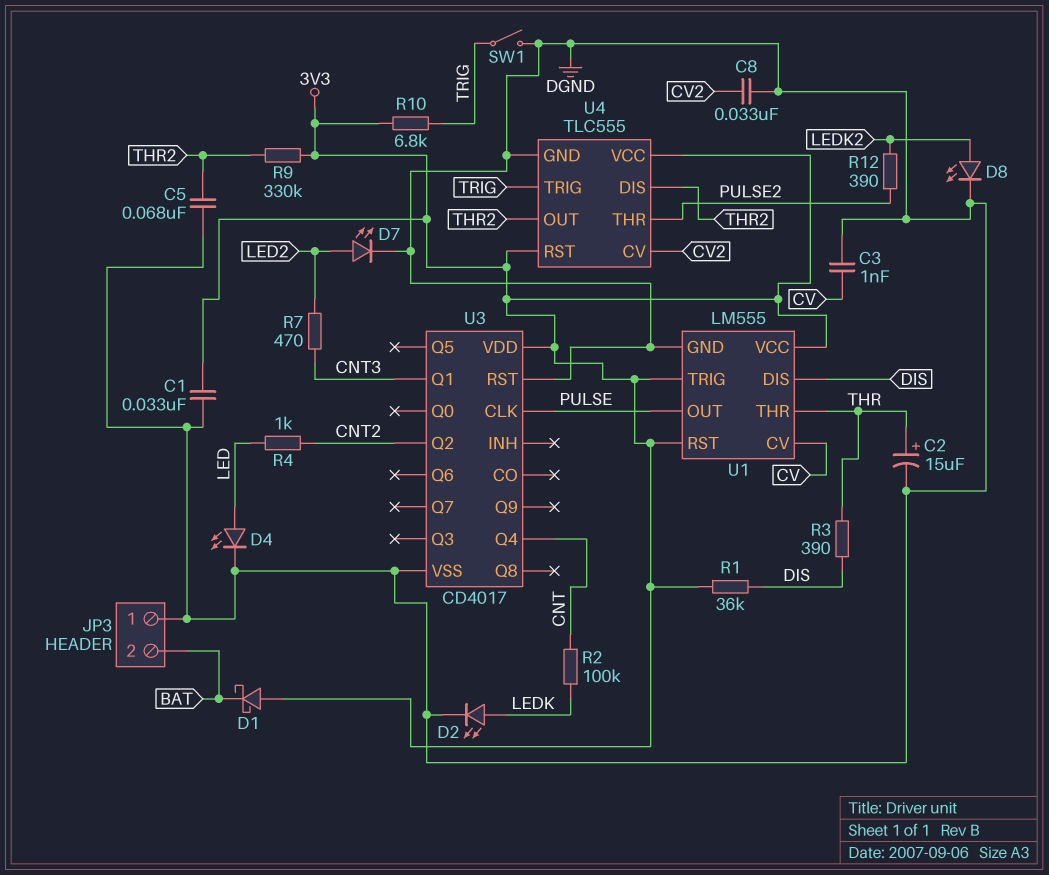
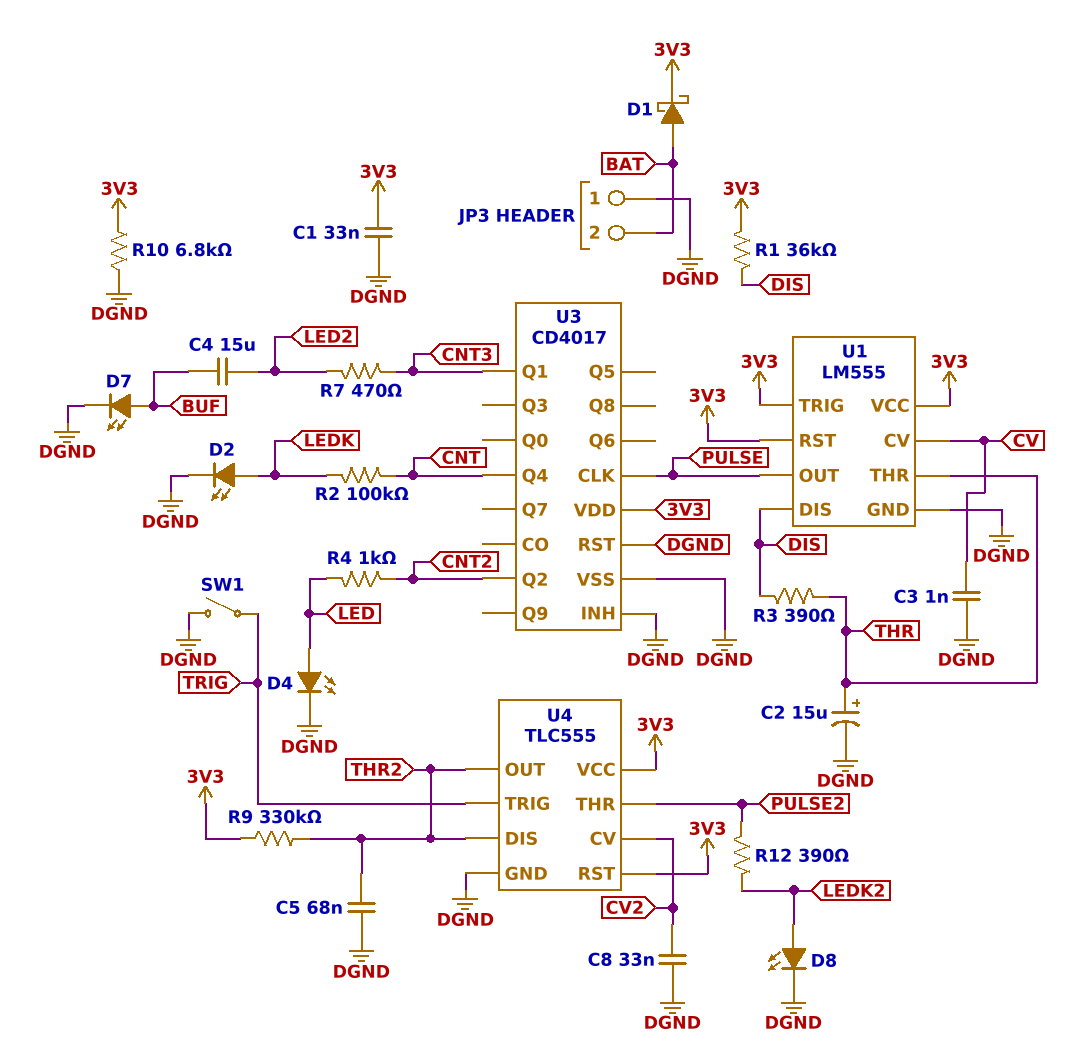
C4: none -> 15uF (BUF, LED2)
D1: schottky (A 3V3, K BAT) -> schottky (A BAT, K 3V3)
D7: LED (A LED2, K DGND) -> LED (A BUF, K DGND)
R10: 6.8k (3V3, TRIG) -> 6.8k (3V3, DGND)
U3 pin INH: none -> DGND

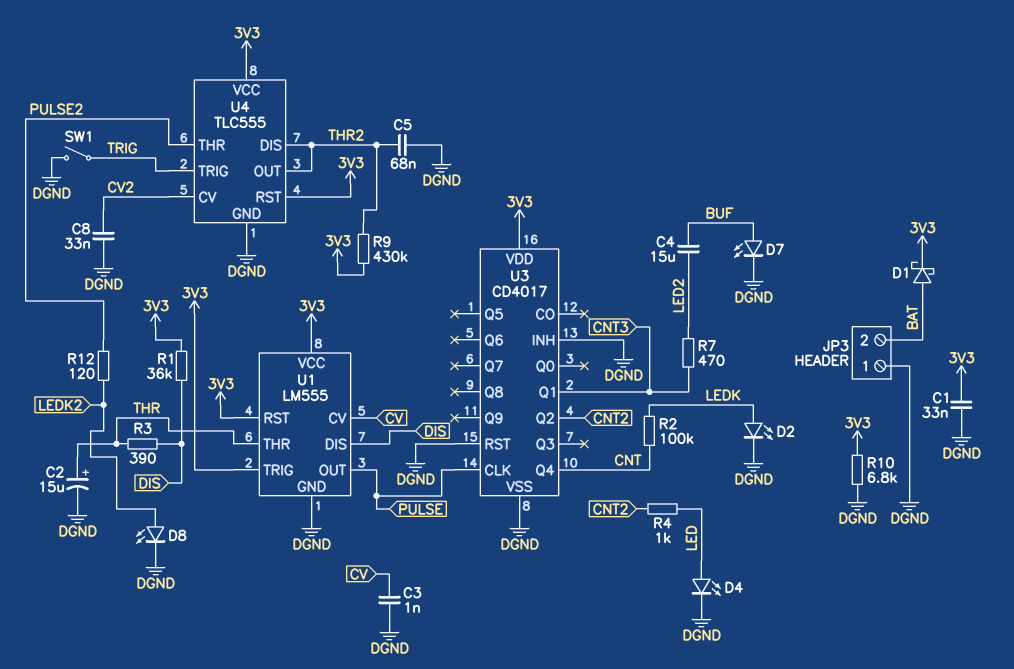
R9: 330k (3V3, THR2) -> 430k (3V3, THR2)
R12: 390 (LEDK2, PULSE2) -> 120 (LEDK2, PULSE2)

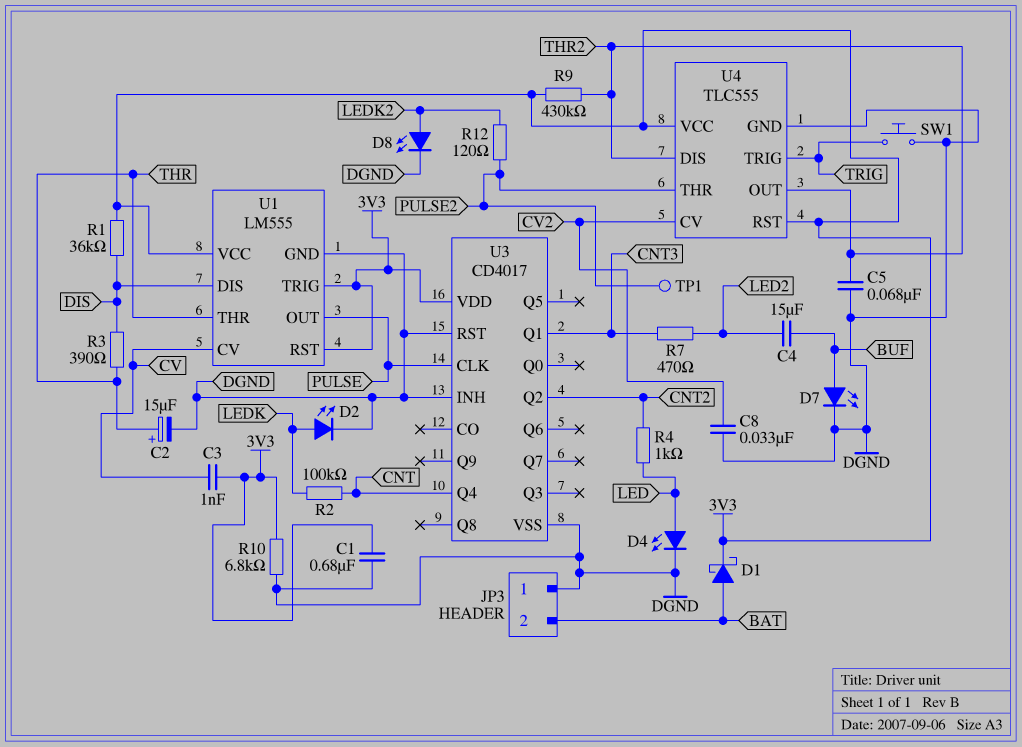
C1: 33nF (3V3, DGND) -> 680nF (3V3, DGND)
C3: 1nF (CV, DGND) -> 1nF (3V3, CV)
SW1: switch (DGND, TRIG) -> button (DGND, TRIG)
TP1: none -> test point (PULSE2)

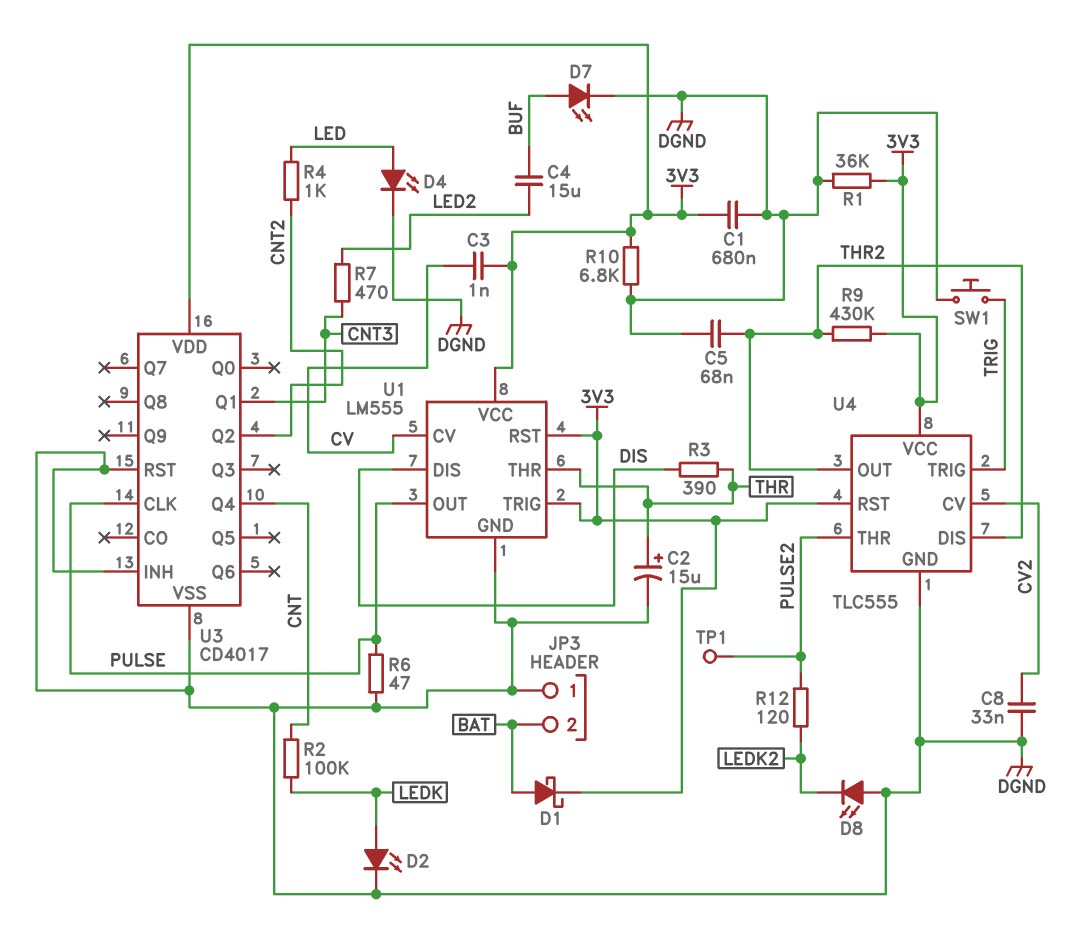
D8: LED (A LEDK2, K DGND) -> LED (A DGND, K LEDK2)
R1: 36k (3V3, DIS) -> 36k (3V3, DGND)
R6: none -> 47 (DGND, PULSE)

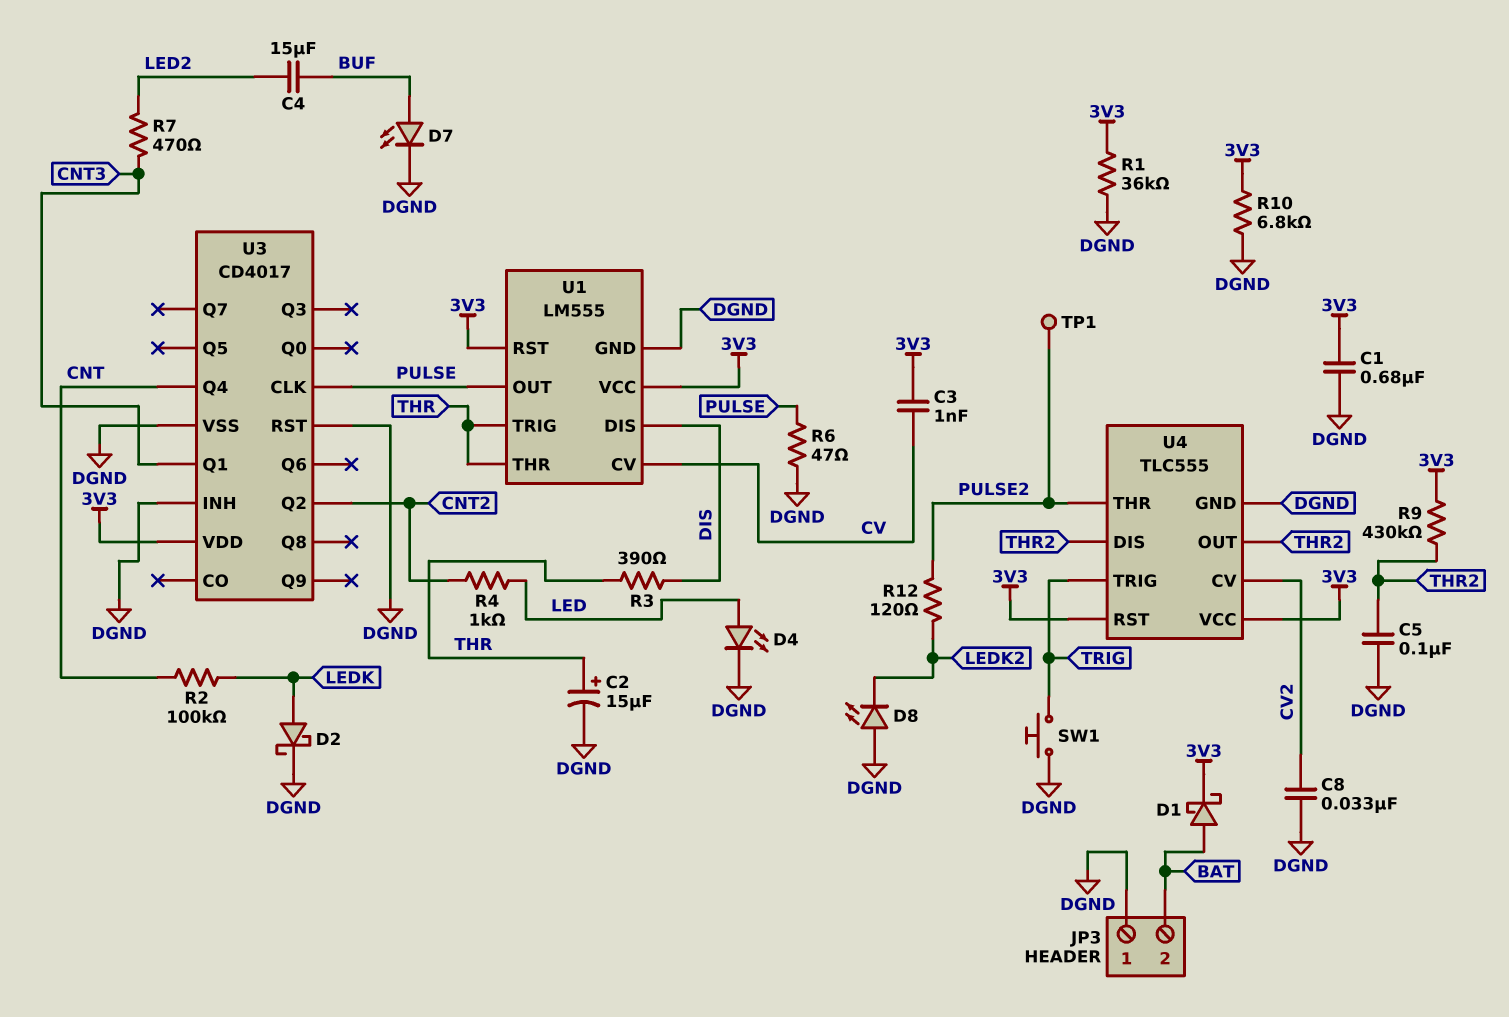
C5: 68nF (DGND, THR2) -> 100nF (DGND, THR2)
D2: LED (A LEDK, K DGND) -> schottky (A LEDK, K DGND)
U1 pin TRIG: 3V3 -> THR

